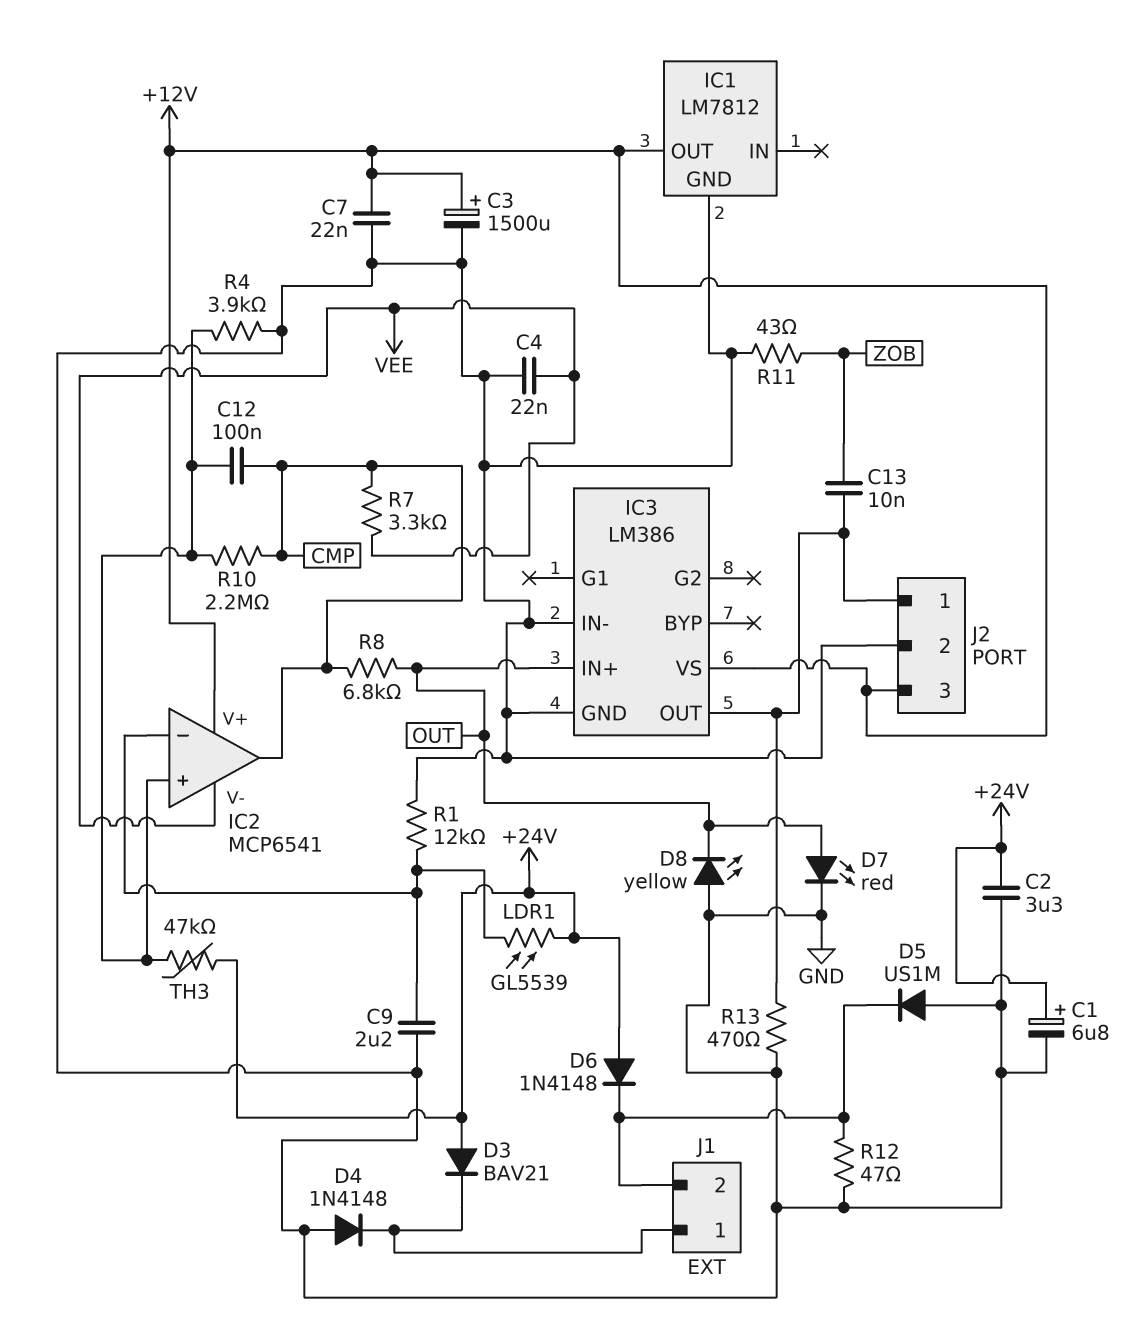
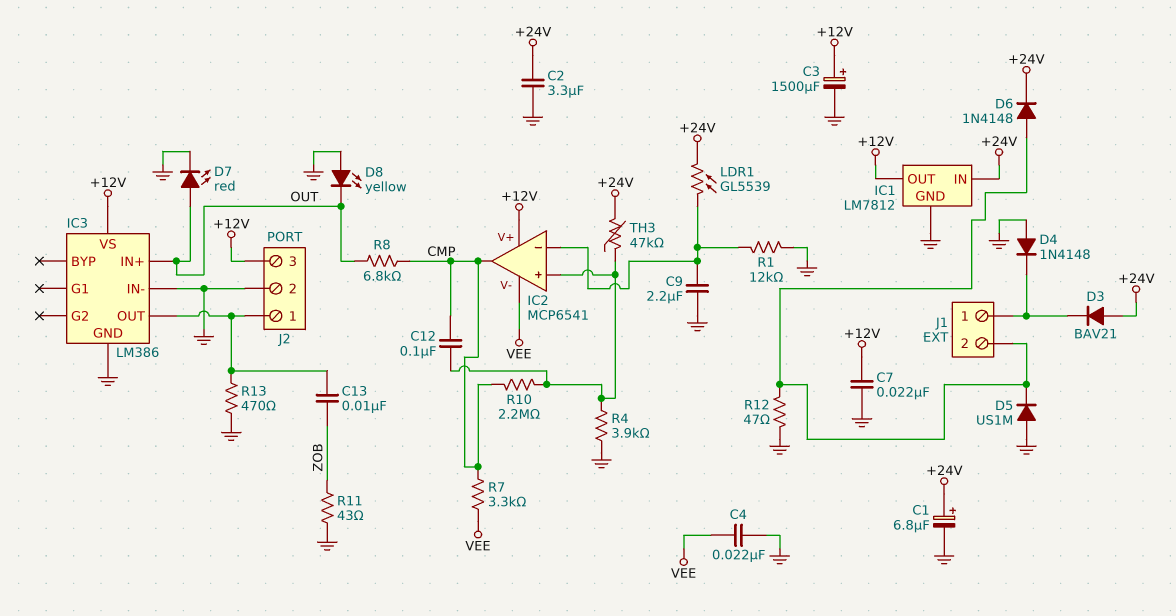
D6: diode 1N4148 (A +24V, K J1/2) -> diode 1N4148 (A J1/2, K +24V)
IC1 pin IN: none -> +24V

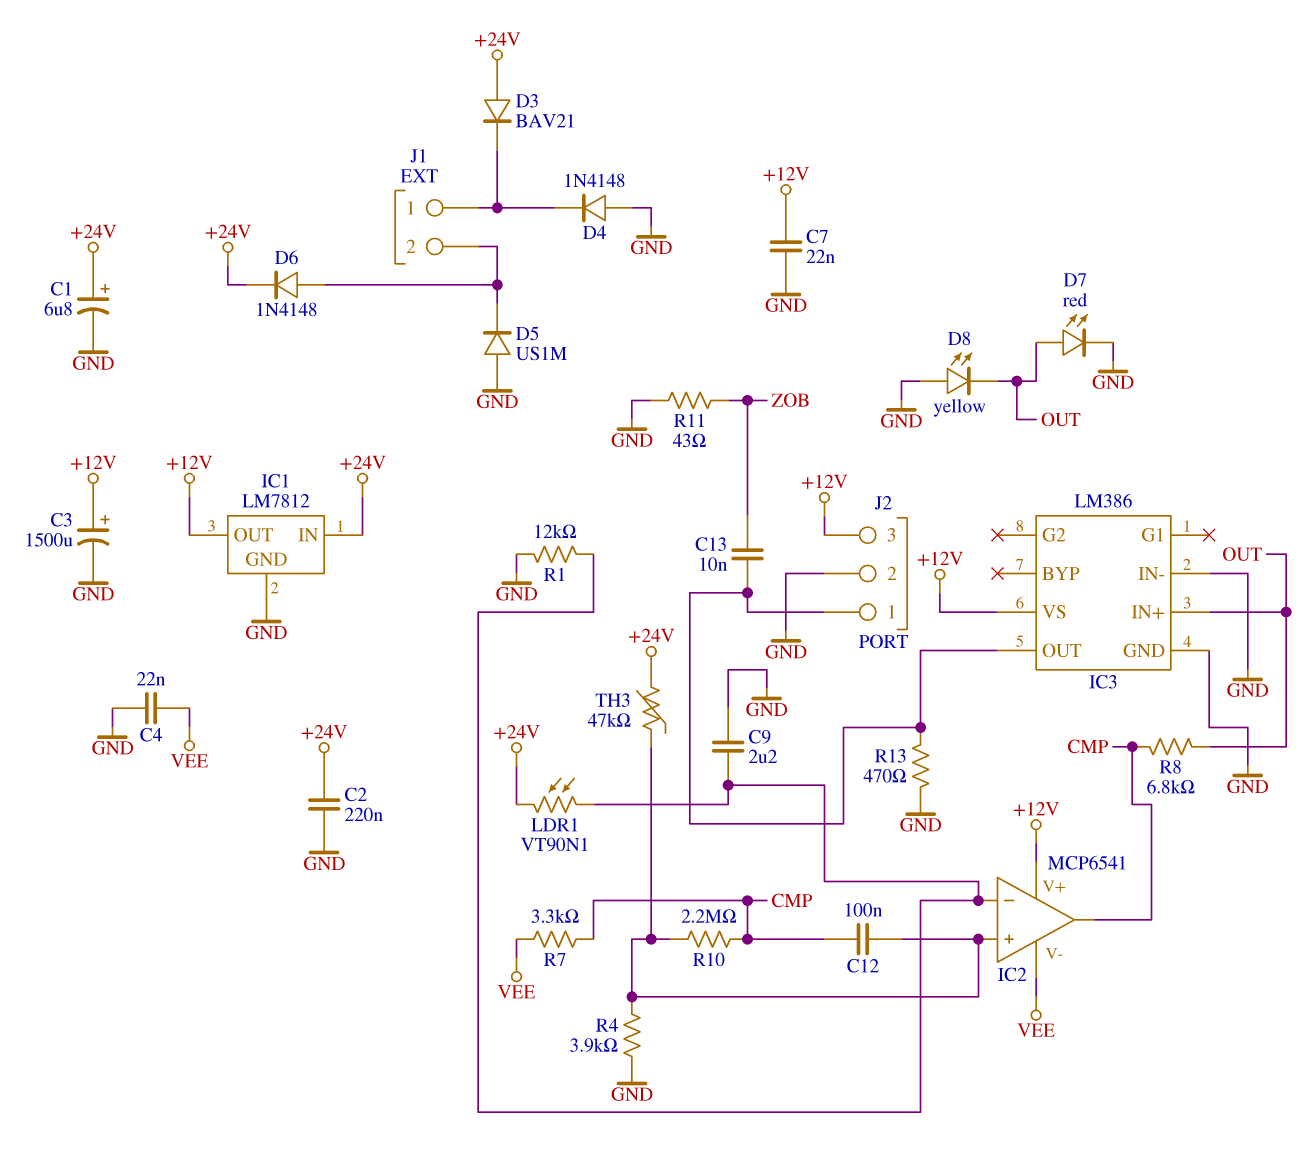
C2: 3.3uF (+24V, GND) -> 220nF (+24V, GND)
LDR1: GL5539 (+24V, IC2/in-) -> VT90N1 (+24V, IC2/in-)
R12: 47 (GND, J1/2) -> none

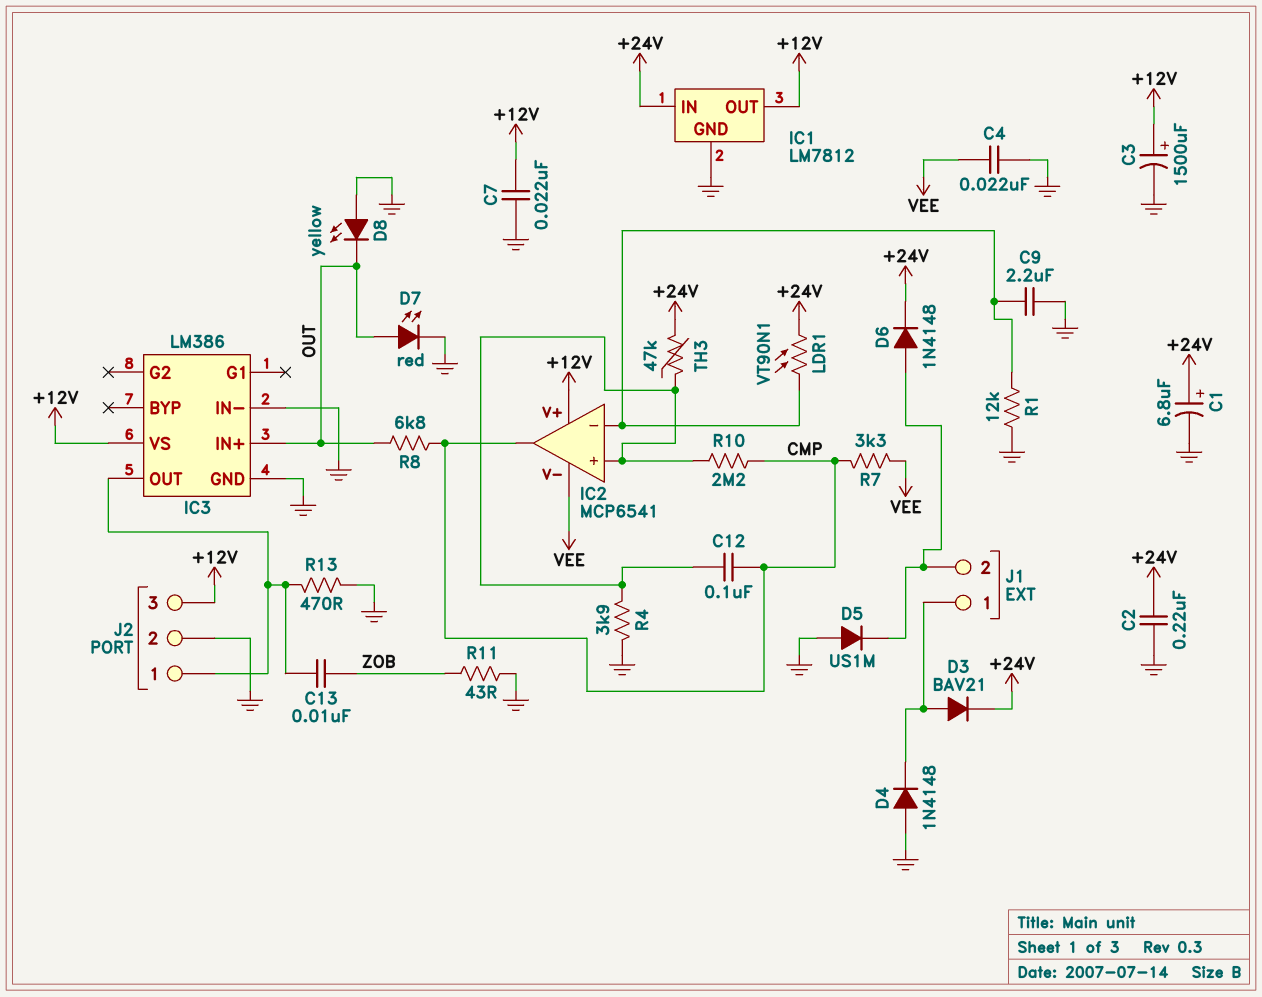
D3: diode BAV21 (A +24V, K J1/1) -> diode BAV21 (A J1/1, K +24V)

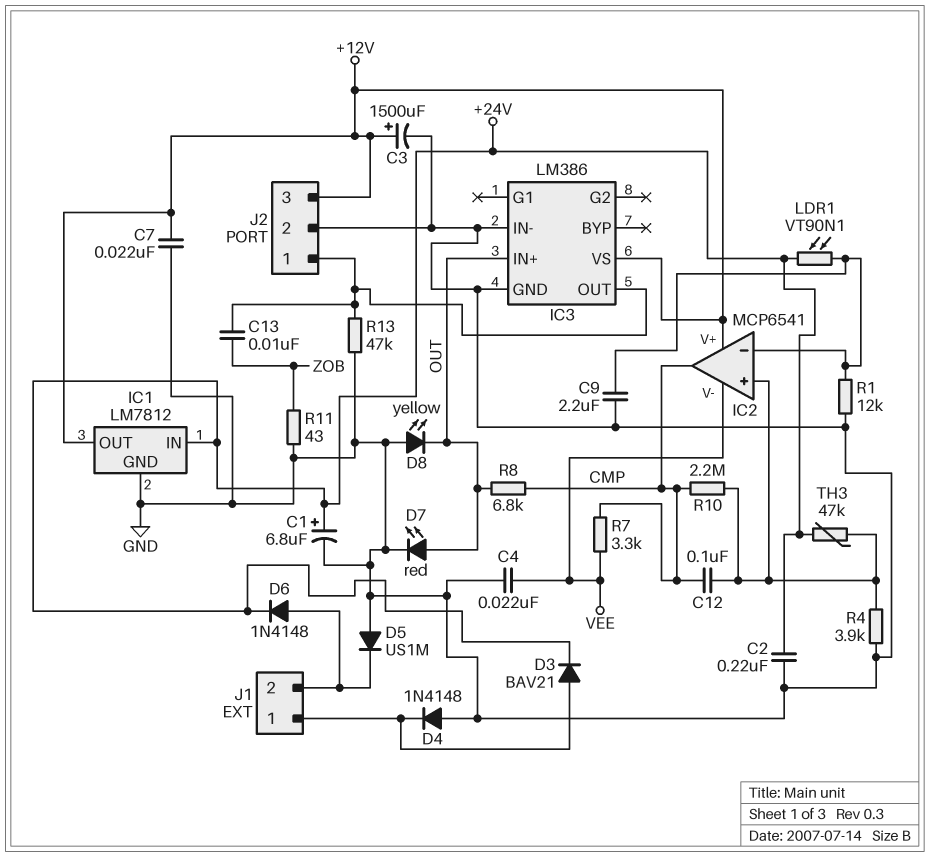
R13: 470 (GND, IC3/OUT) -> 47k (GND, IC3/OUT)

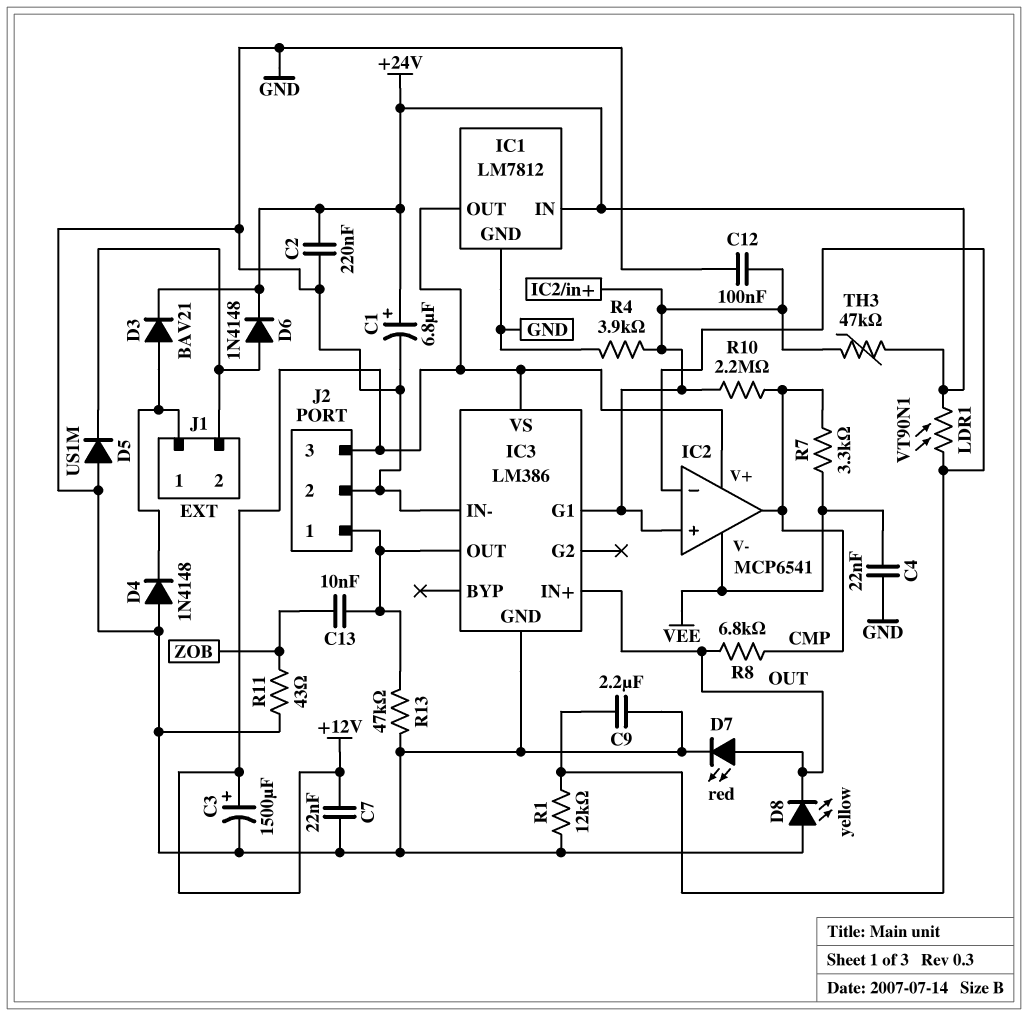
C12: 100nF (CMP, IC2/in+) -> 100nF (GND, IC2/in+)
IC3 pin G1: none -> IC2/in+

